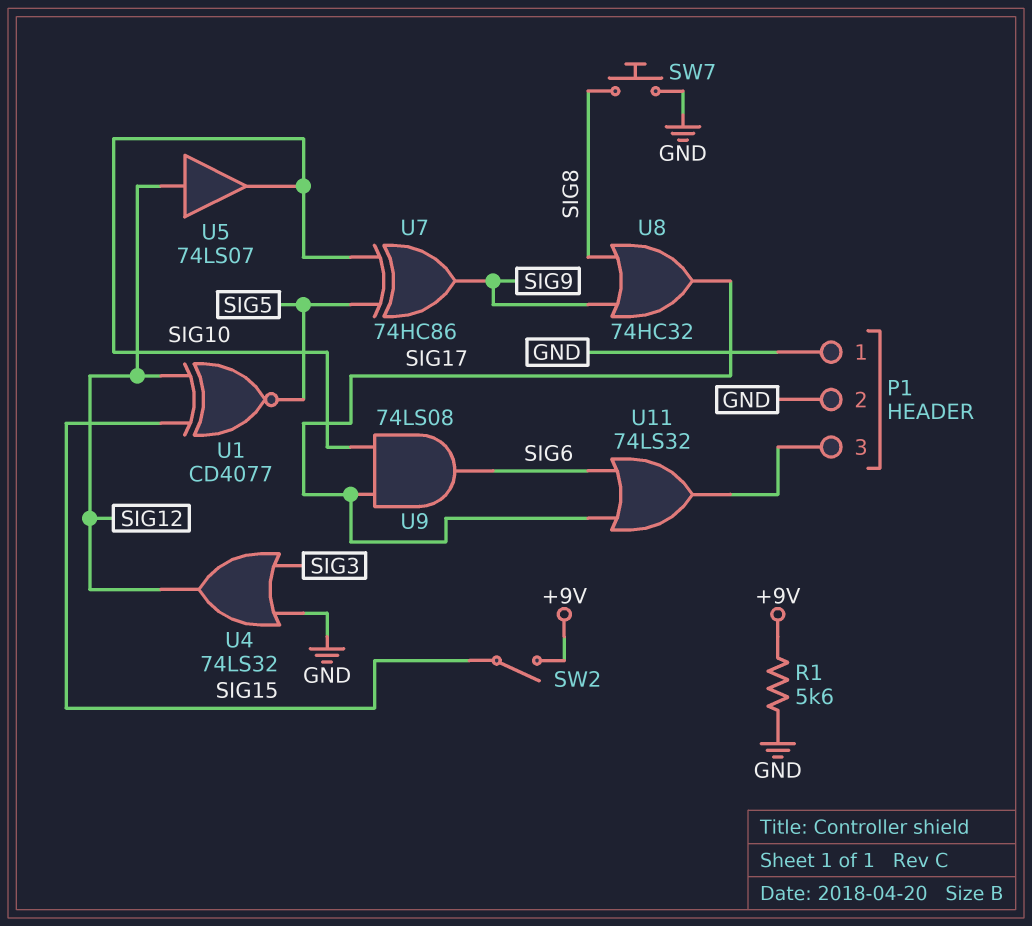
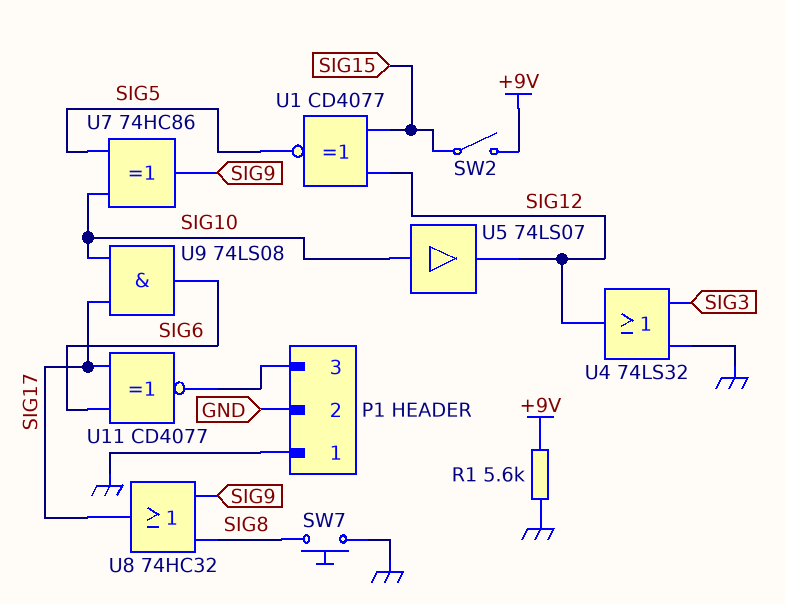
U5: buffer 74LS07 (in SIG12, out SIG10) -> buffer 74LS07 (in SIG10, out SIG12)
U11: OR 74LS32 (in SIG6, in SIG17, out P1/3) -> XNOR CD4077 (in SIG6, in SIG17, out P1/3)

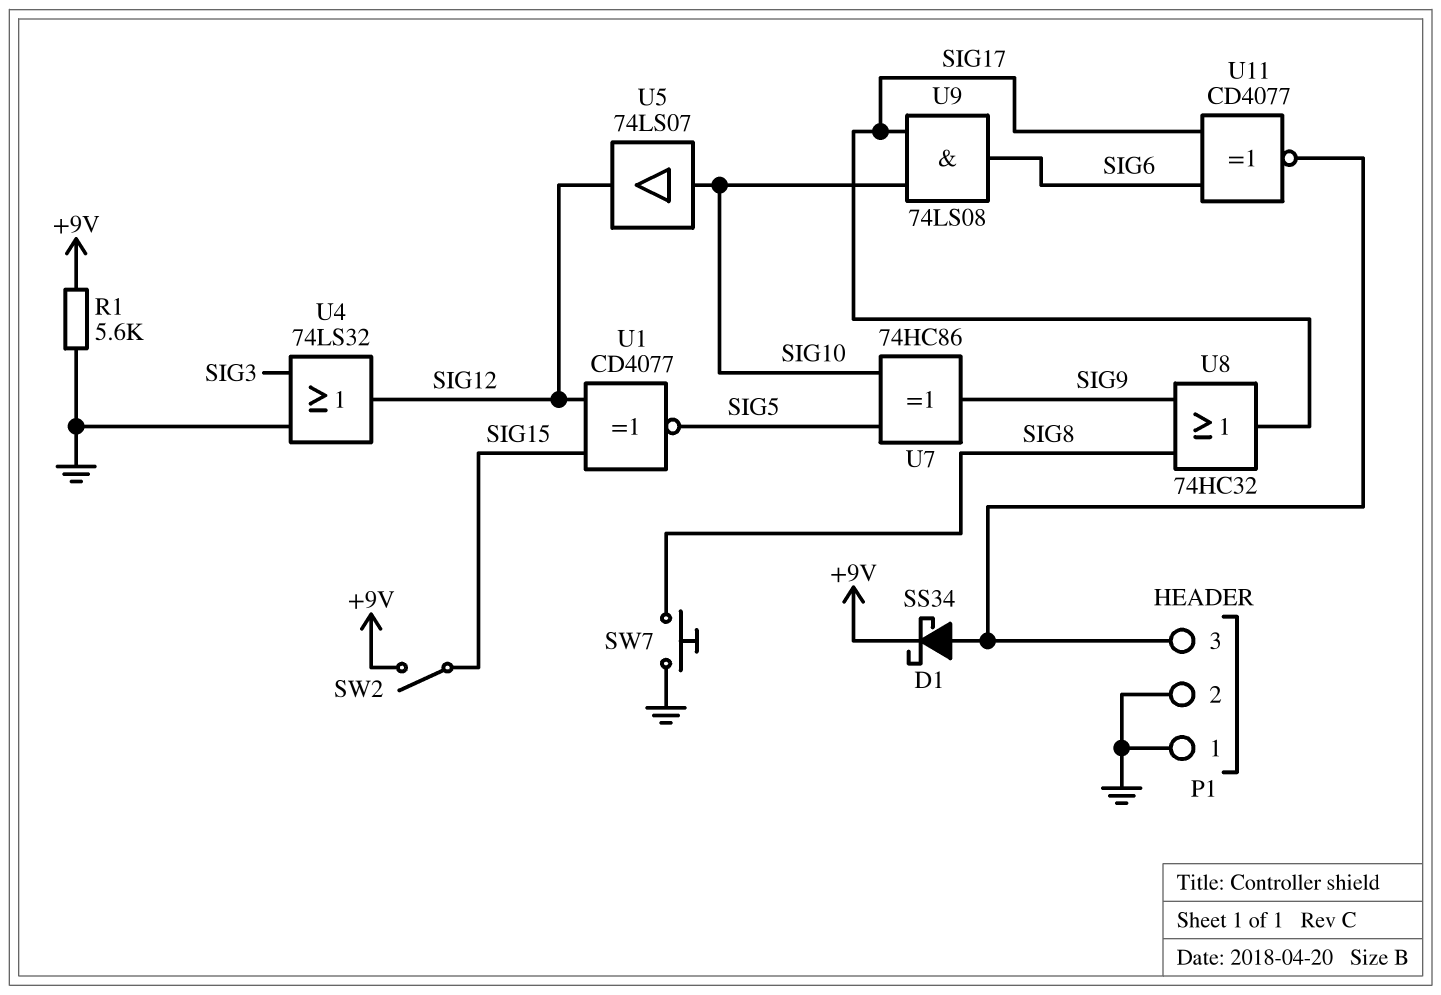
D1: none -> schottky SS34 (A P1/3, K +9V)

